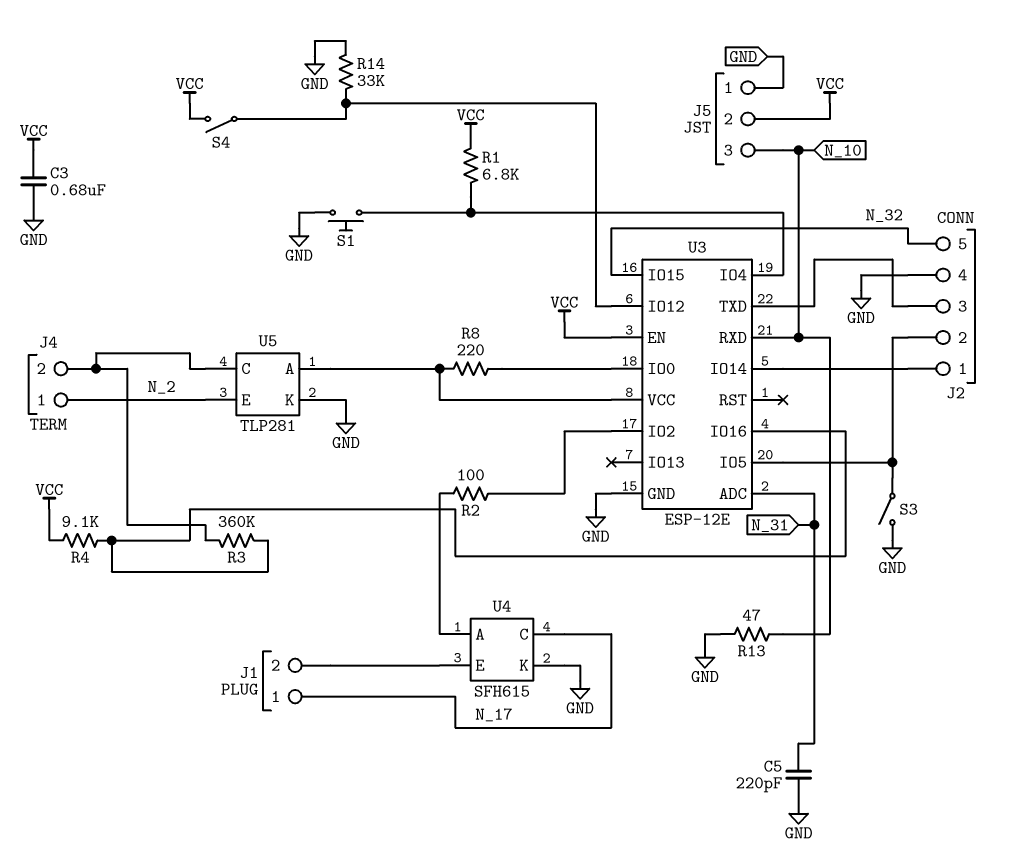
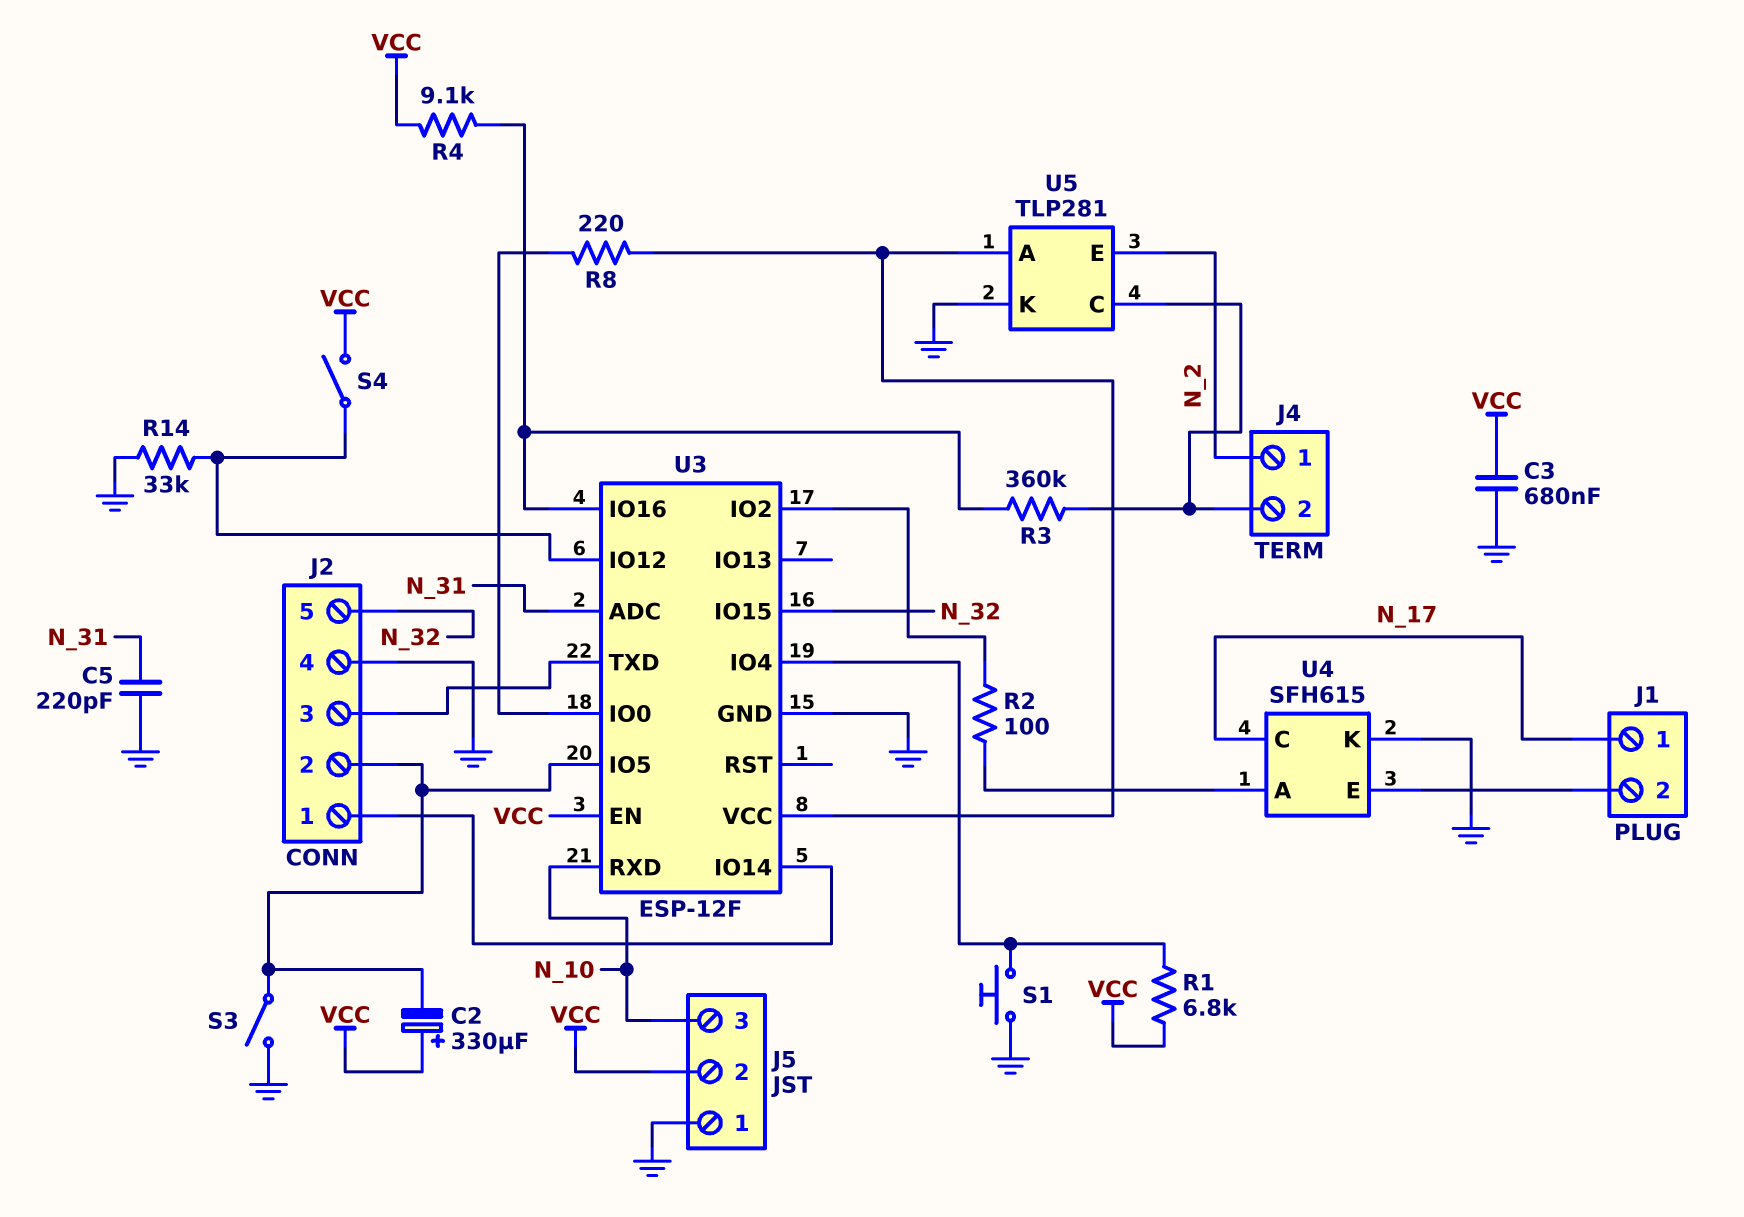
C2: none -> 330uF (plus VCC, minus J2/2)
R13: 47 (GND, N_10) -> none
U3: ESP-12E -> ESP-12F

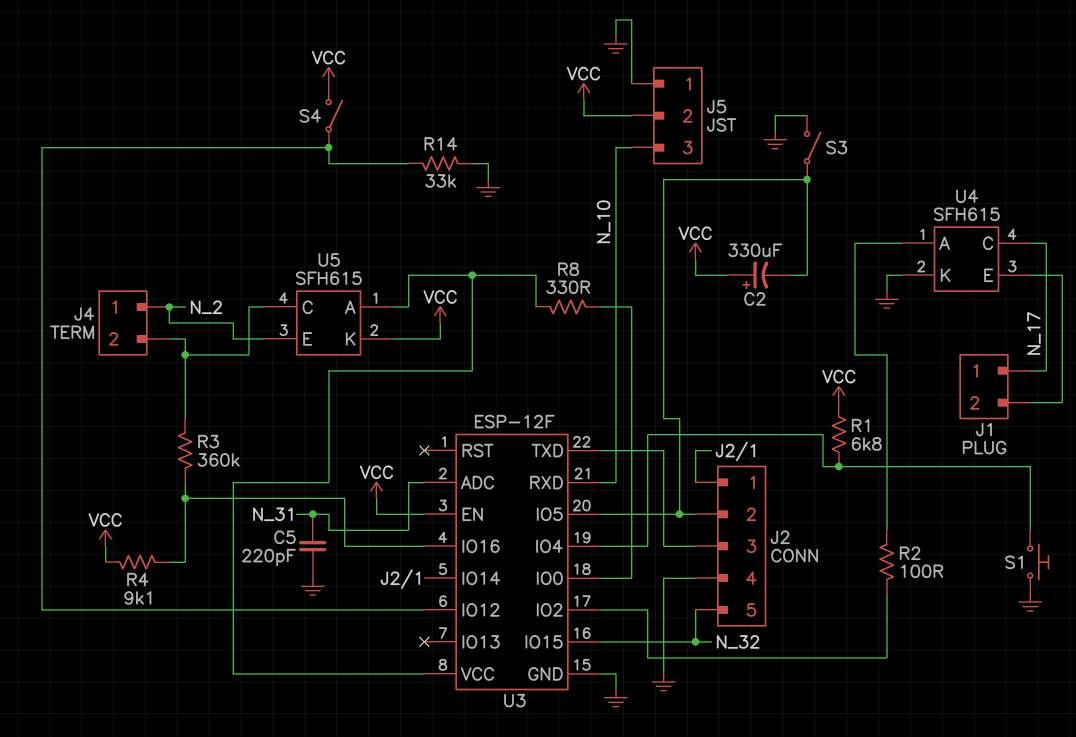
C3: 680nF (GND, VCC) -> none
R8: 220 (U3/IO0, U3/VCC) -> 330 (U3/IO0, U3/VCC)
U5: TLP281 -> SFH615
U5 pin K: GND -> VCC

